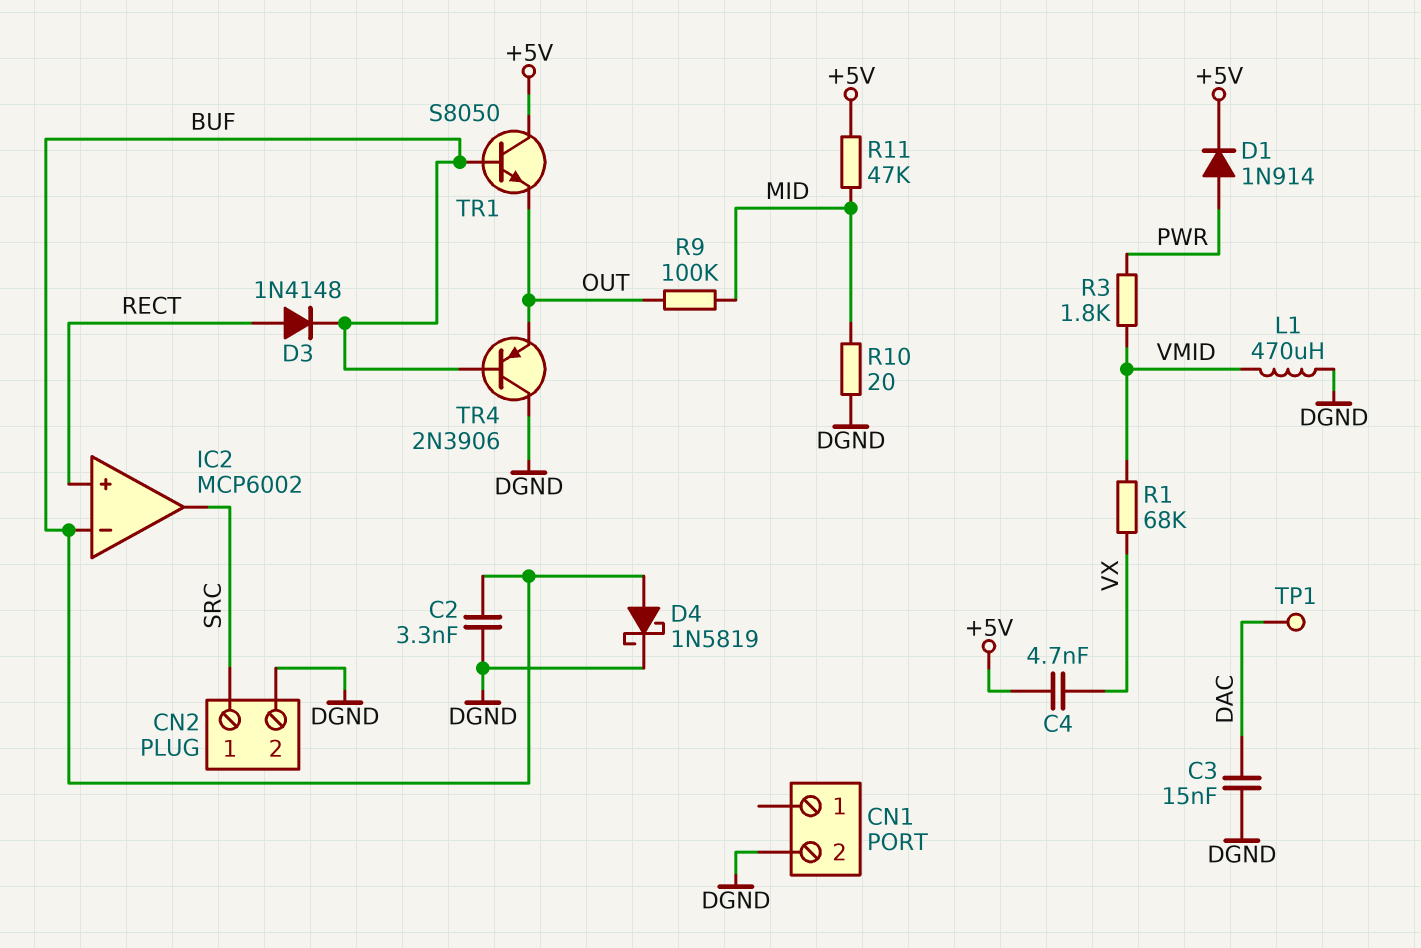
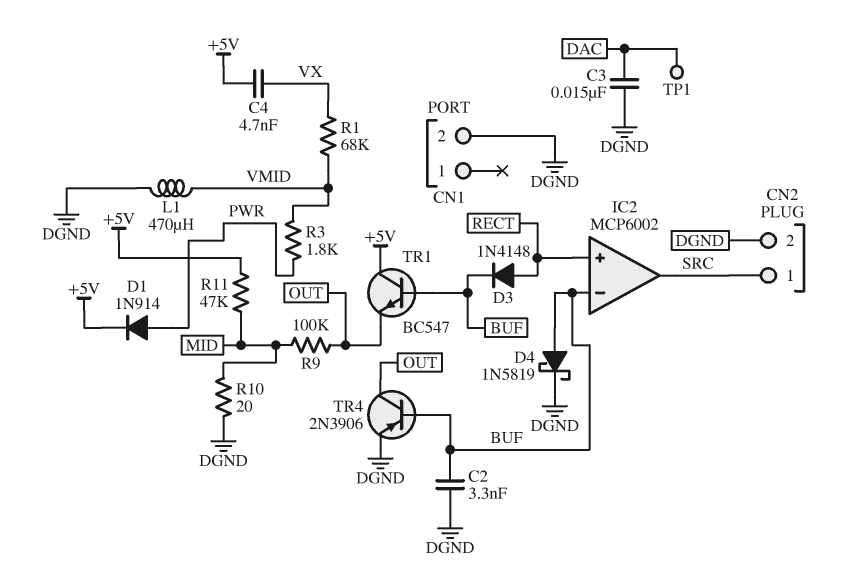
TR1: NPN S8050 (B BUF, C +5V, E OUT) -> NPN BC547 (B BUF, C +5V, E OUT)
TR4: PNP 2N3906 (B BUF, C DGND, E OUT) -> PNP 2N3906 (B BUF, C OUT, E DGND)

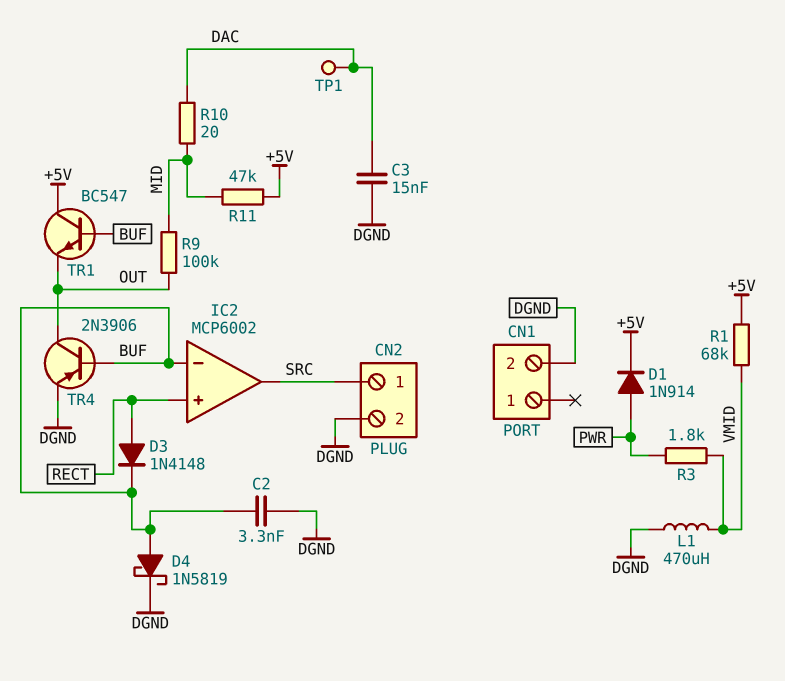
C4: 4.7nF (+5V, VX) -> none
R1: 68k (VMID, VX) -> 68k (+5V, VMID)
R10: 20 (DGND, MID) -> 20 (DAC, MID)

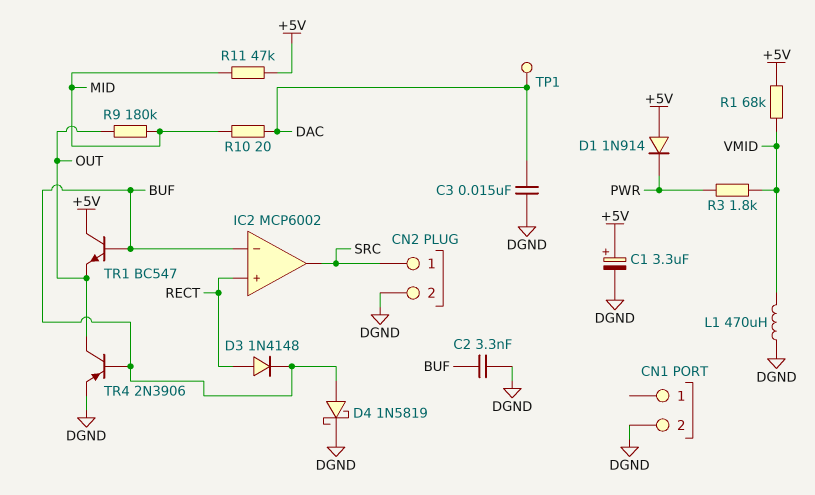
C1: none -> 3.3uF (plus +5V, minus DGND)
D1: diode 1N914 (A PWR, K +5V) -> diode 1N914 (A +5V, K PWR)
R9: 100k (MID, OUT) -> 180k (MID, OUT)

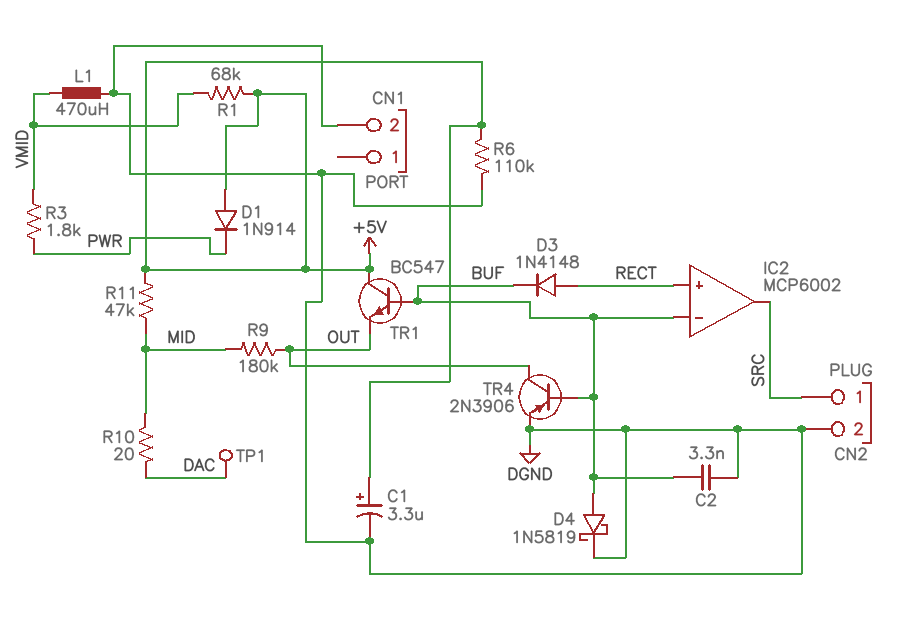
C3: 15nF (DAC, DGND) -> none
R6: none -> 110k (+5V, DGND)

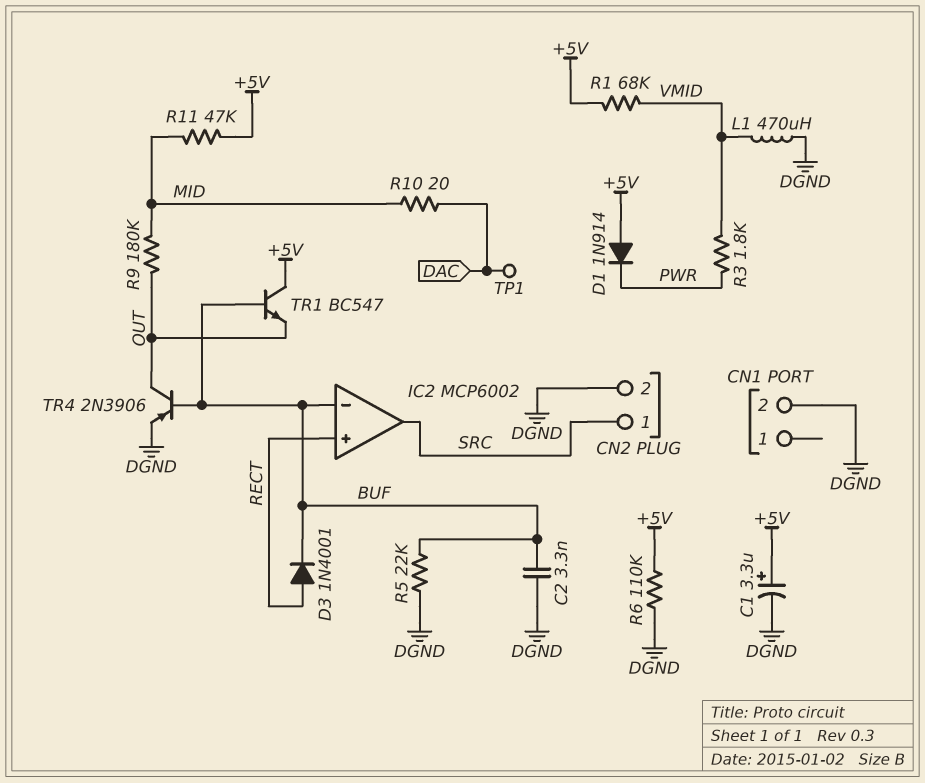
D3: diode 1N4148 (A RECT, K BUF) -> diode 1N4001 (A RECT, K BUF)
D4: schottky 1N5819 (A BUF, K DGND) -> none
R5: none -> 22k (BUF, DGND)

